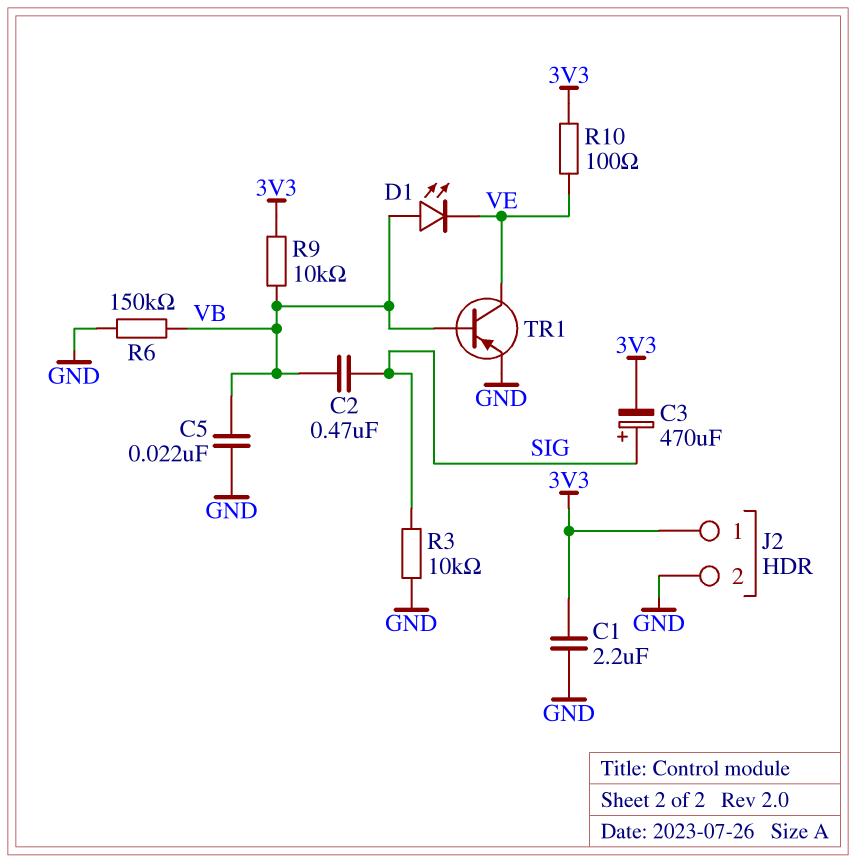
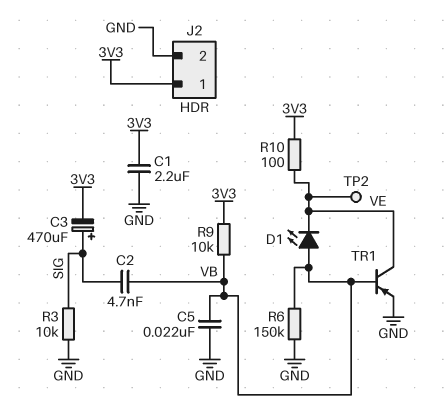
C2: 470nF (SIG, VB) -> 4.7nF (SIG, VB)
TP2: none -> test point (VE)

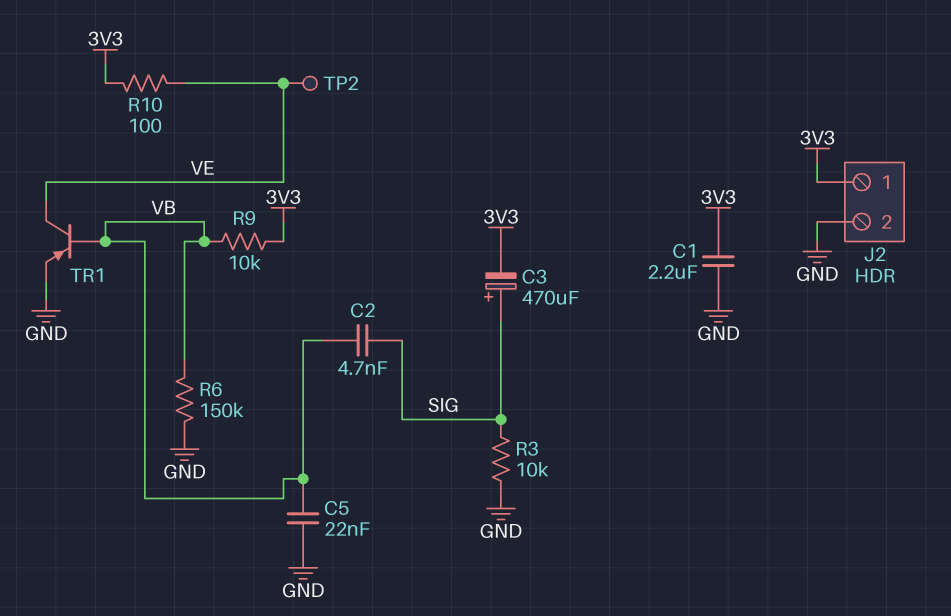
D1: LED (A VB, K VE) -> none

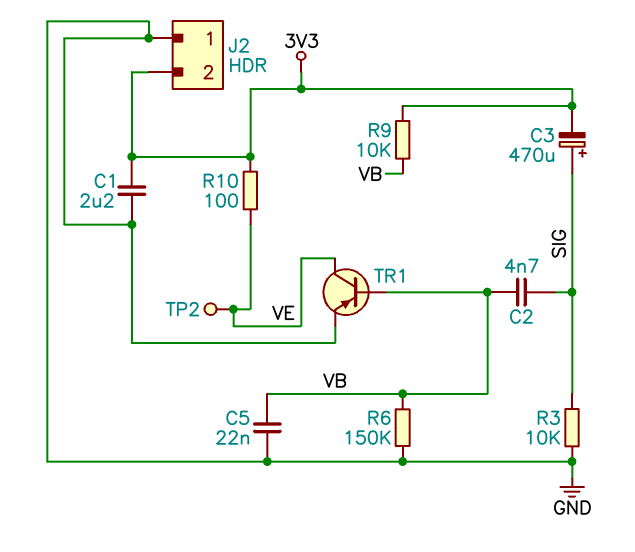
J2 pin 1: 3V3 -> GND
J2 pin 2: GND -> 3V3

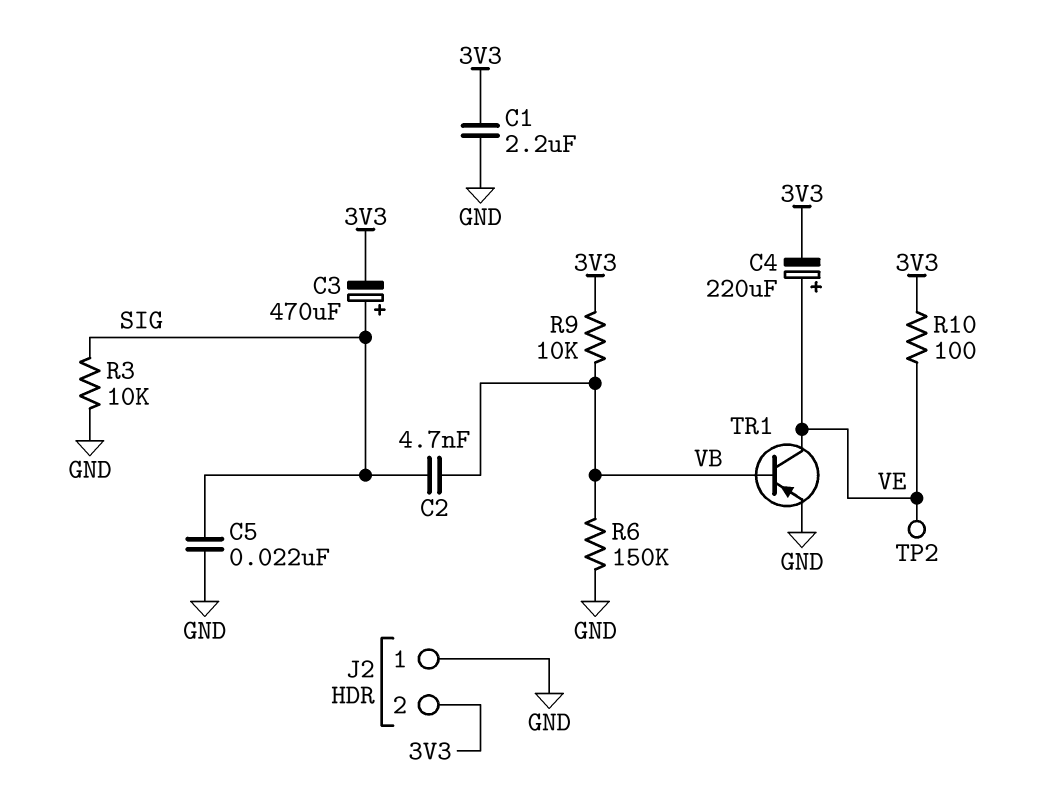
C4: none -> 220uF (plus VE, minus 3V3)
C5: 22nF (GND, VB) -> 22nF (GND, SIG)

